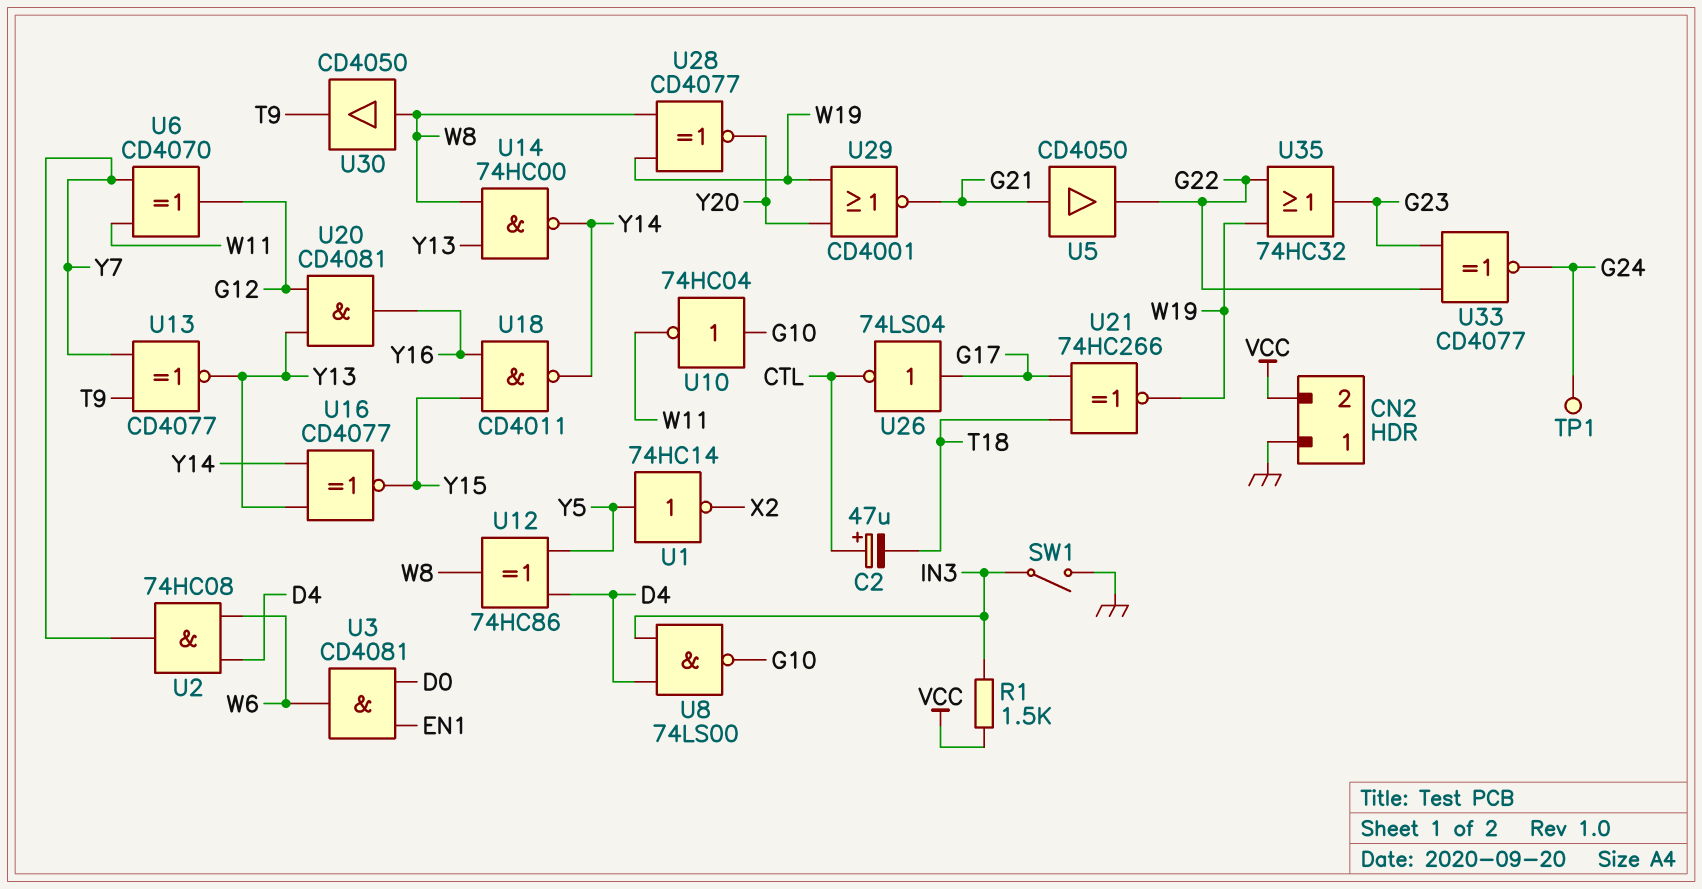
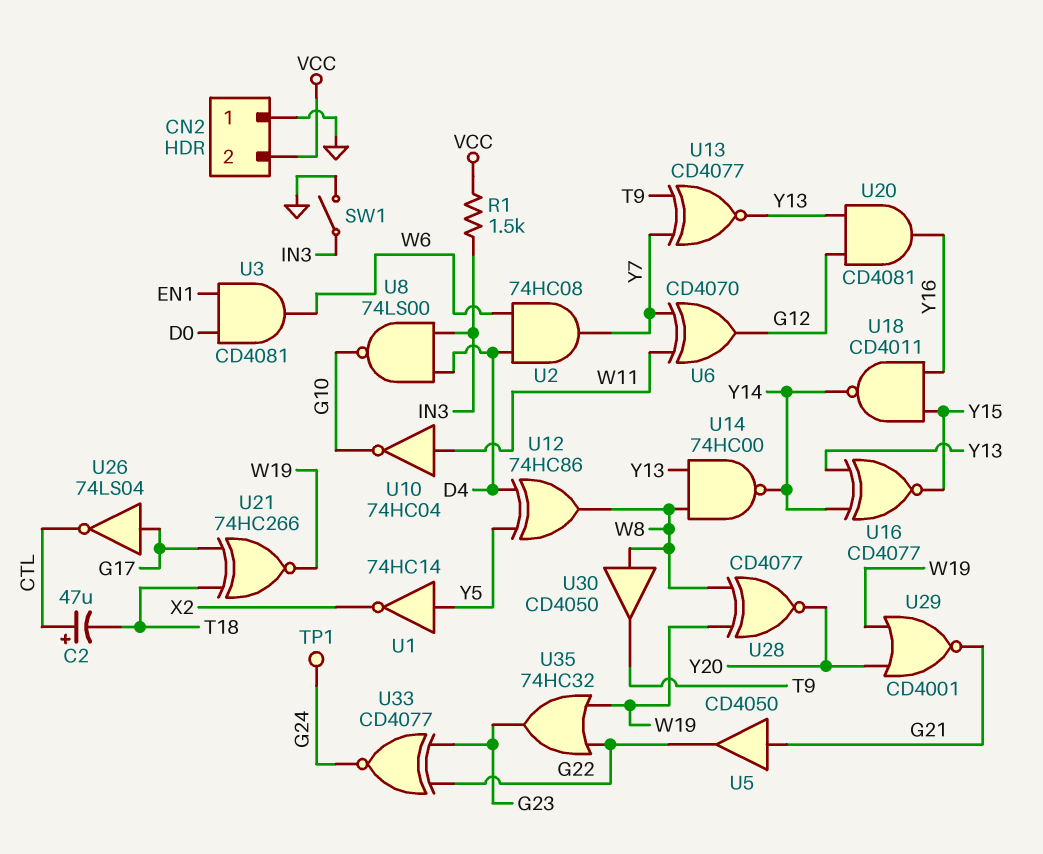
U10: NOT 74HC04 (in G10, out W11) -> NOT 74HC04 (in W11, out G10)

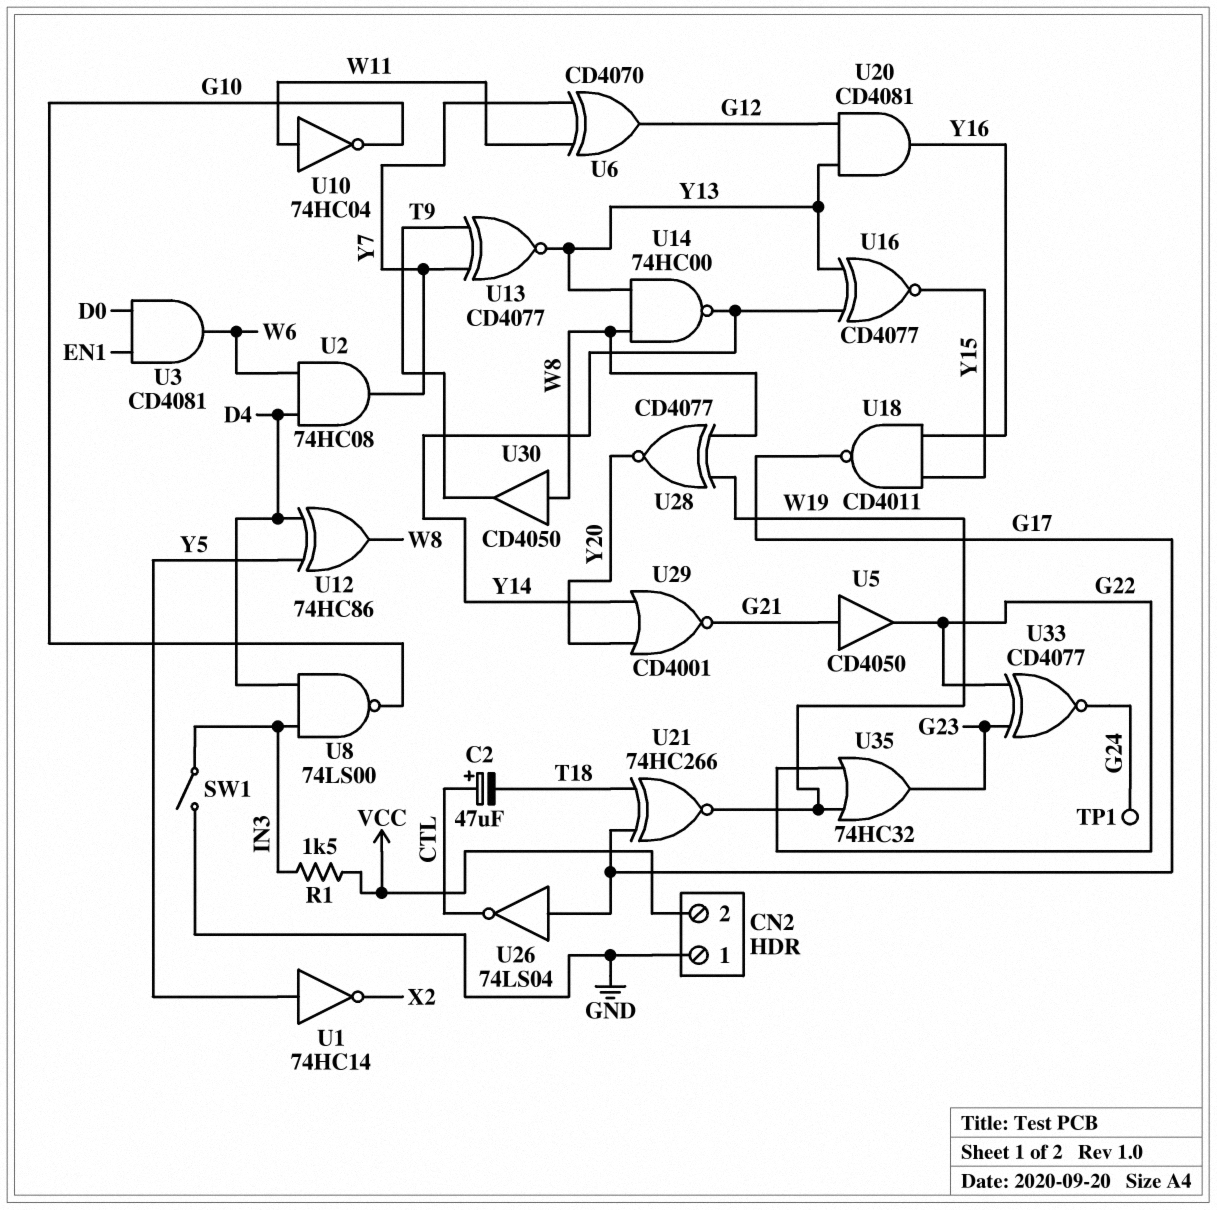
U18: NAND CD4011 (in Y15, in Y16, out Y14) -> NAND CD4011 (in Y15, in Y16, out G17)
U29: NOR CD4001 (in W19, in Y20, out G21) -> NOR CD4001 (in Y14, in Y20, out G21)

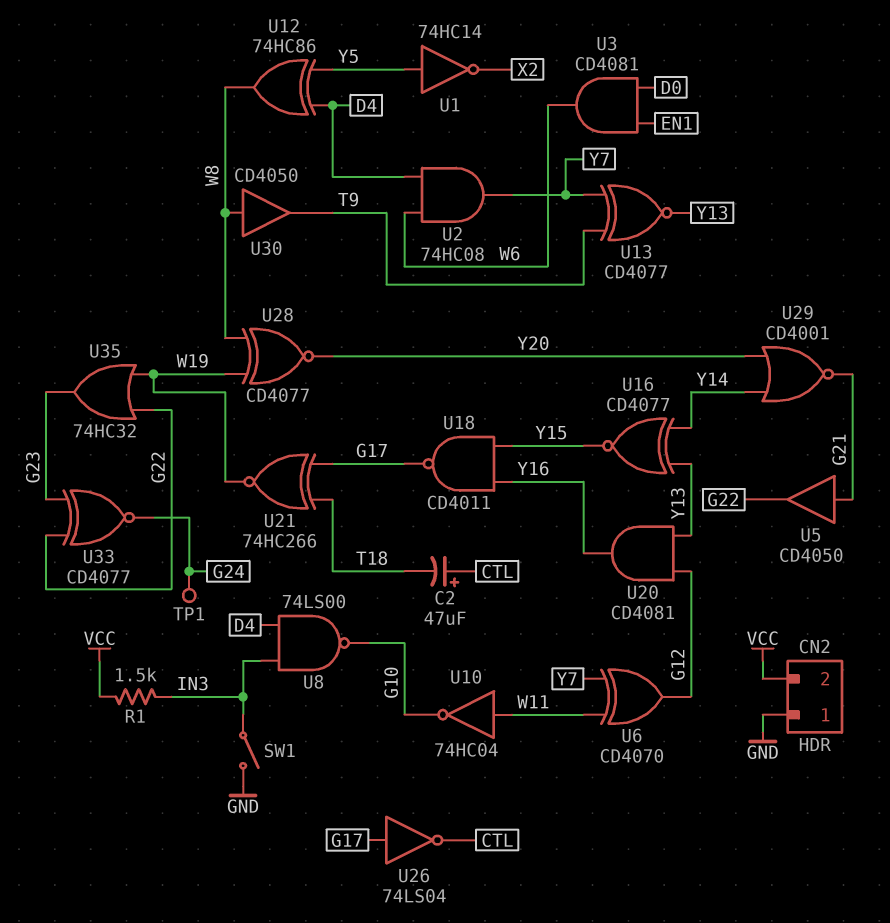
U14: NAND 74HC00 (in W8, in Y13, out Y14) -> none

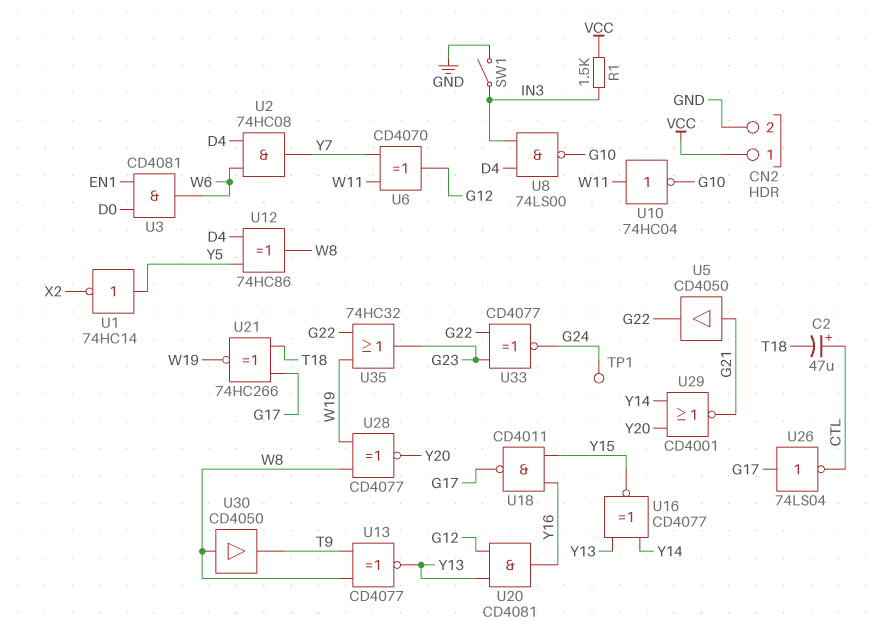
CN2 pin 1: GND -> VCC
CN2 pin 2: VCC -> GND
U13: XNOR CD4077 (in T9, in Y7, out Y13) -> XNOR CD4077 (in T9, in W8, out Y13)

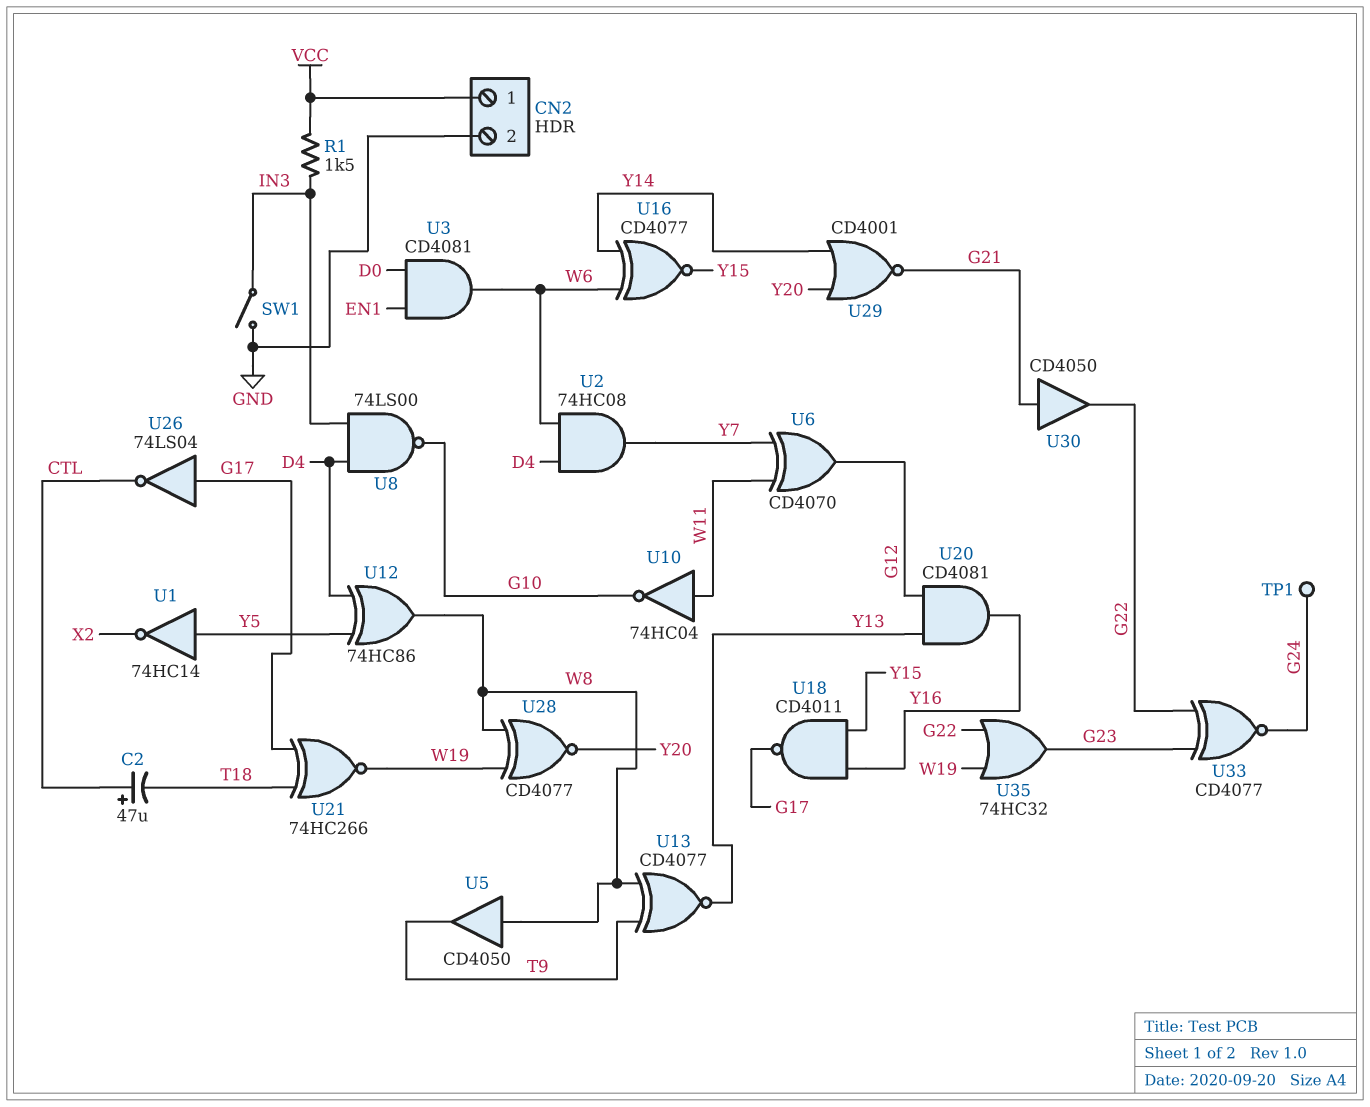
U5: buffer CD4050 (in G21, out G22) -> buffer CD4050 (in W8, out T9)
U16: XNOR CD4077 (in Y13, in Y14, out Y15) -> XNOR CD4077 (in W6, in Y14, out Y15)
U30: buffer CD4050 (in W8, out T9) -> buffer CD4050 (in G21, out G22)

